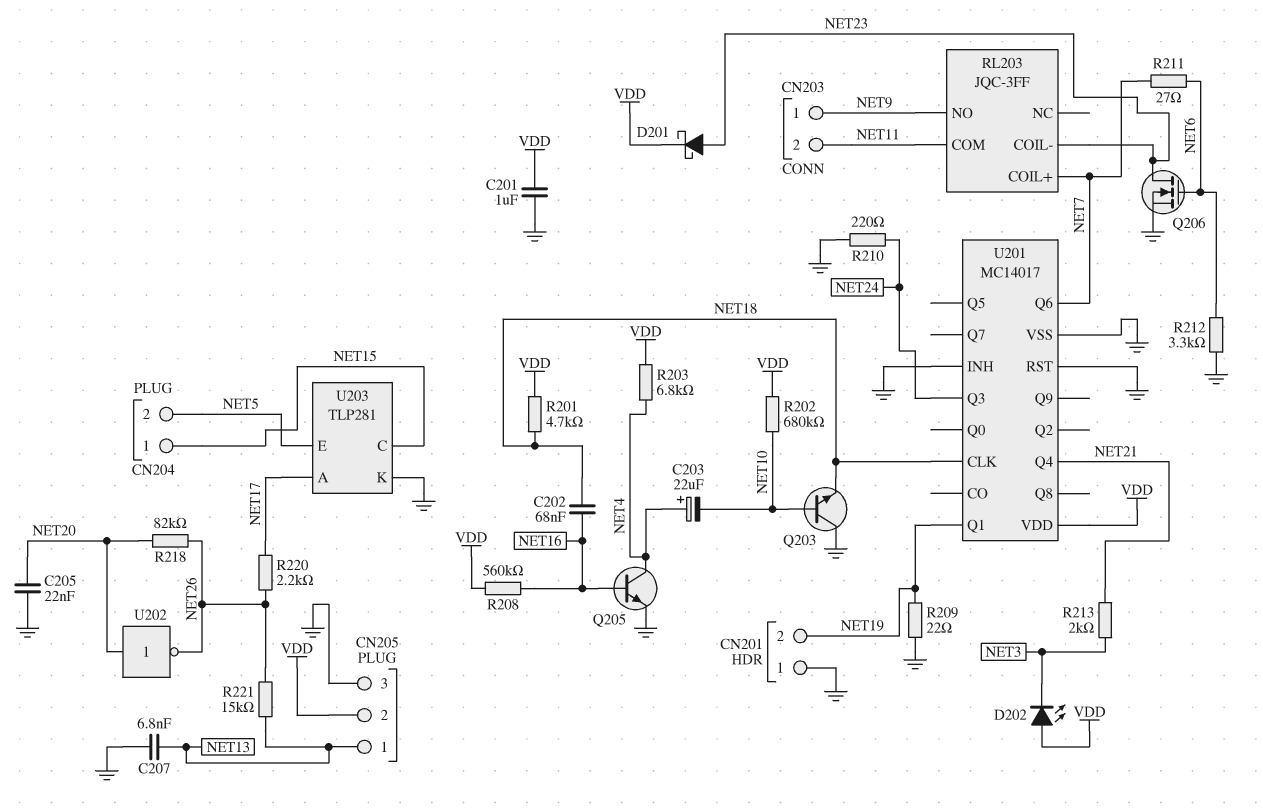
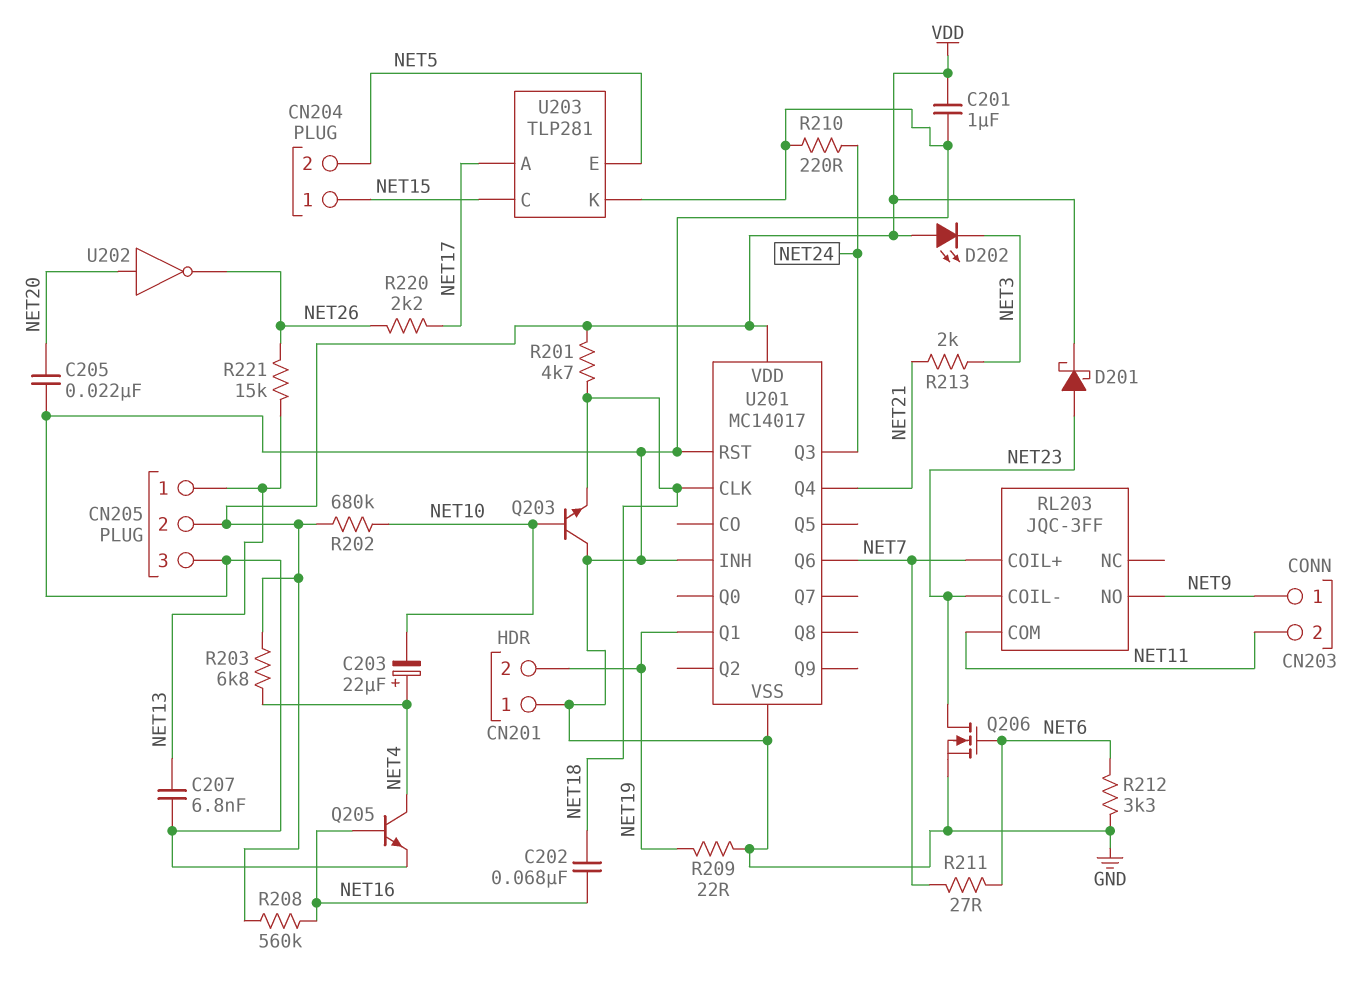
R218: 82k (NET20, NET26) -> none

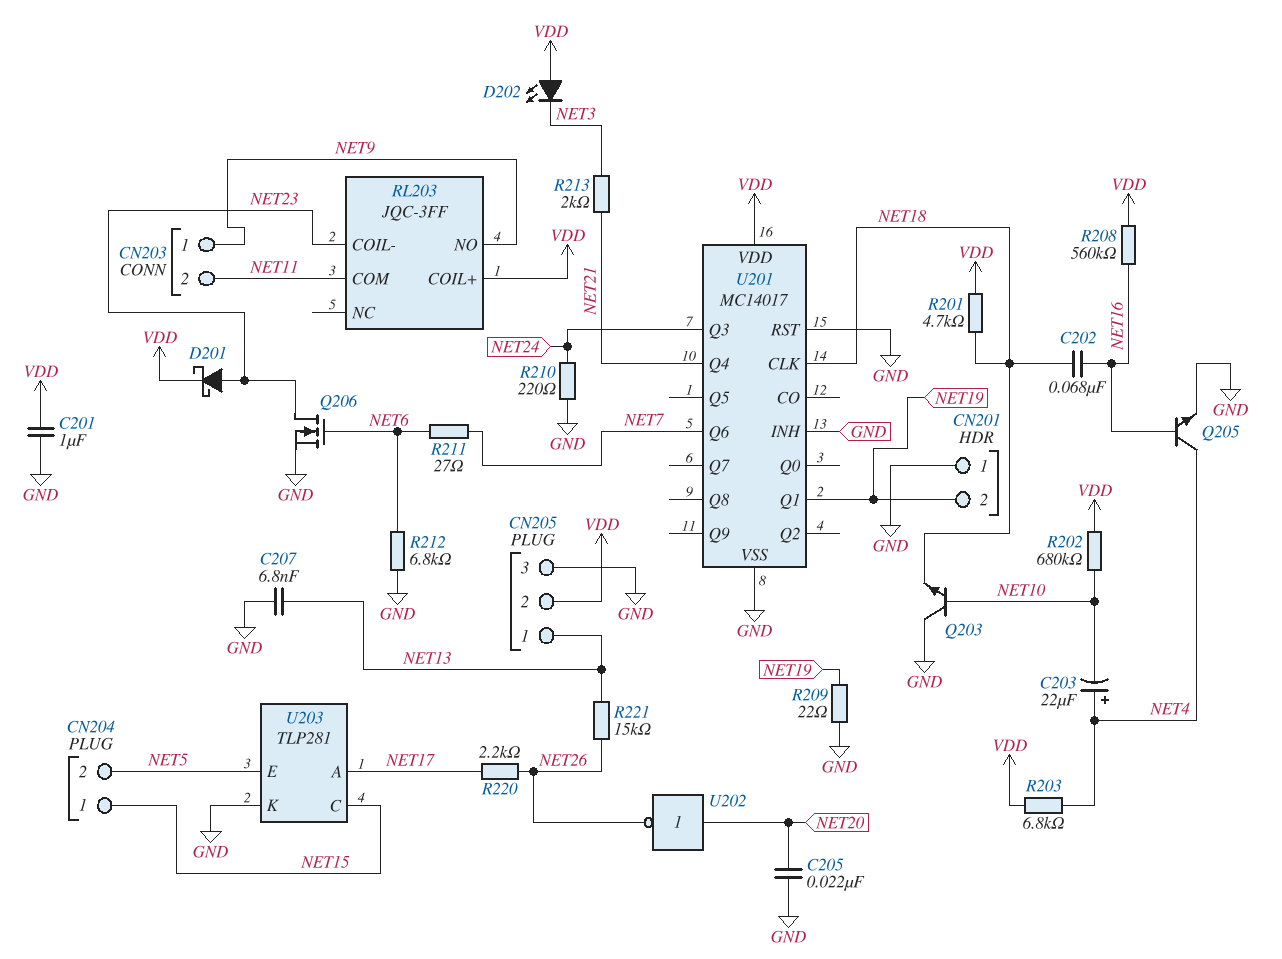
R212: 3.3k (GND, NET6) -> 6.8k (GND, NET6)
RL203 pin COIL+: NET7 -> VDD

